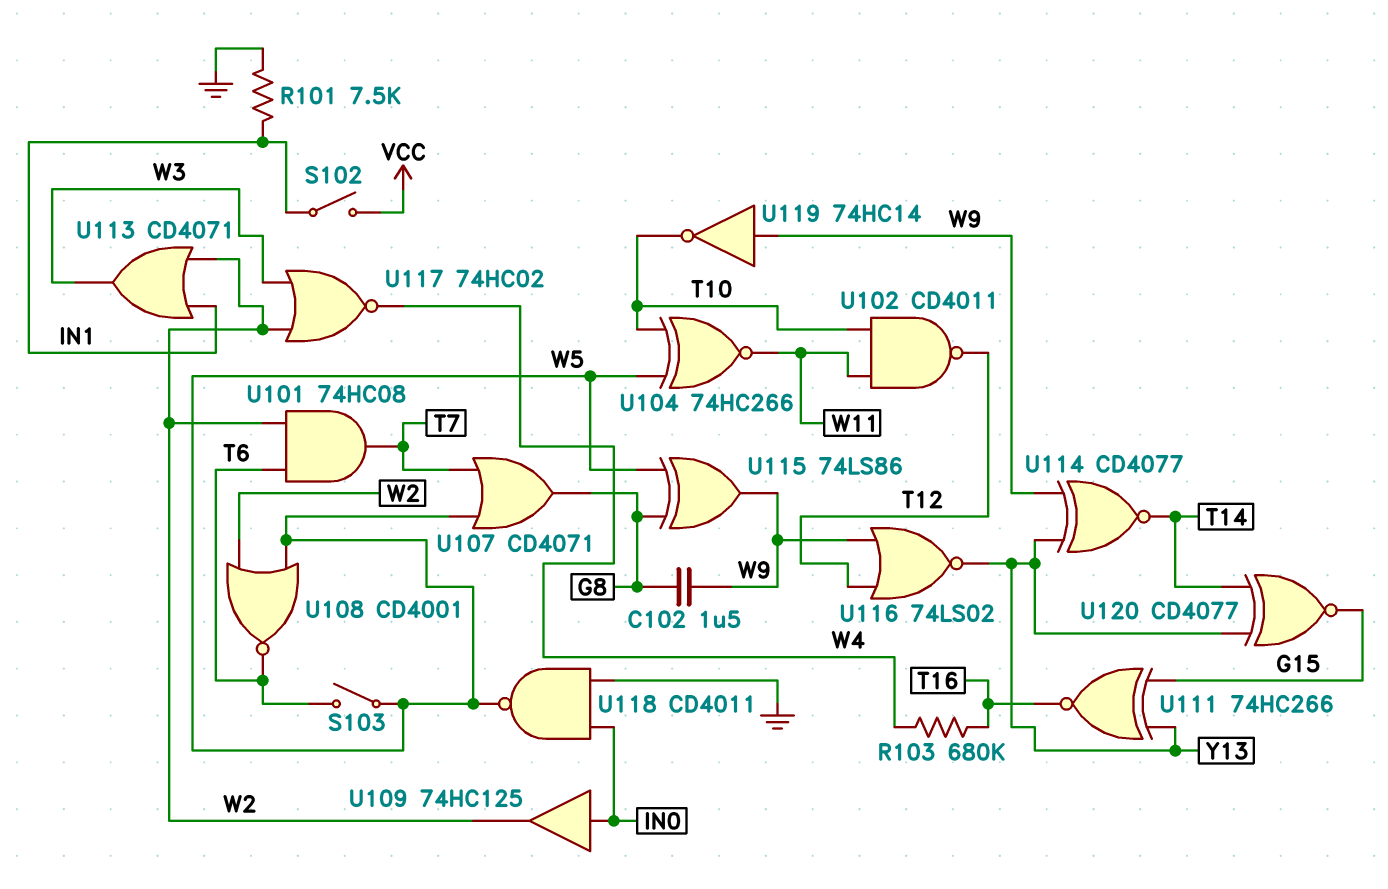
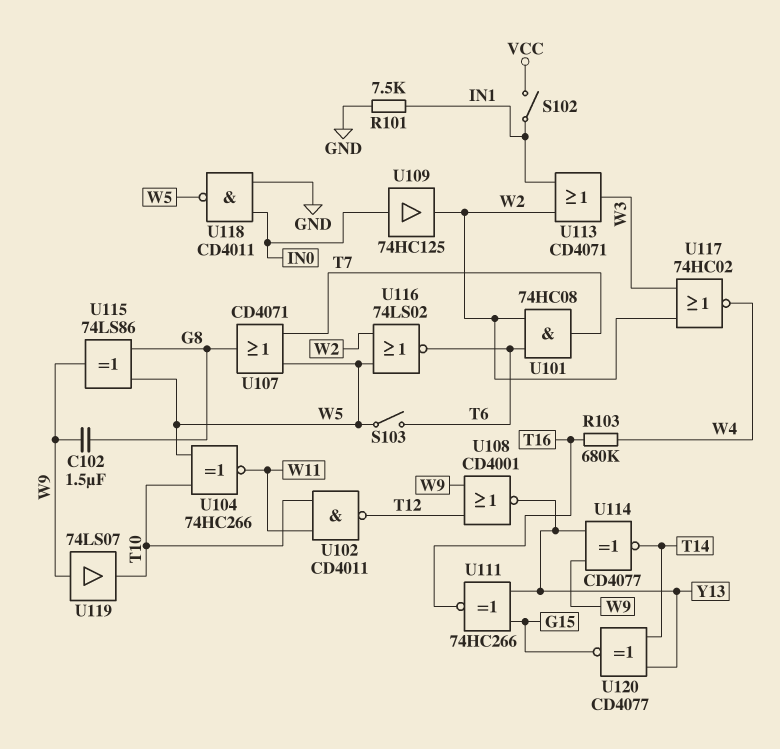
U108: NOR CD4001 (in W2, in W5, out T6) -> NOR CD4001 (in T12, in W9, out Y13)
U116: NOR 74LS02 (in T12, in W9, out Y13) -> NOR 74LS02 (in W2, in W5, out T6)
U119: NOT 74HC14 (in W9, out T10) -> buffer 74LS07 (in W9, out T10)

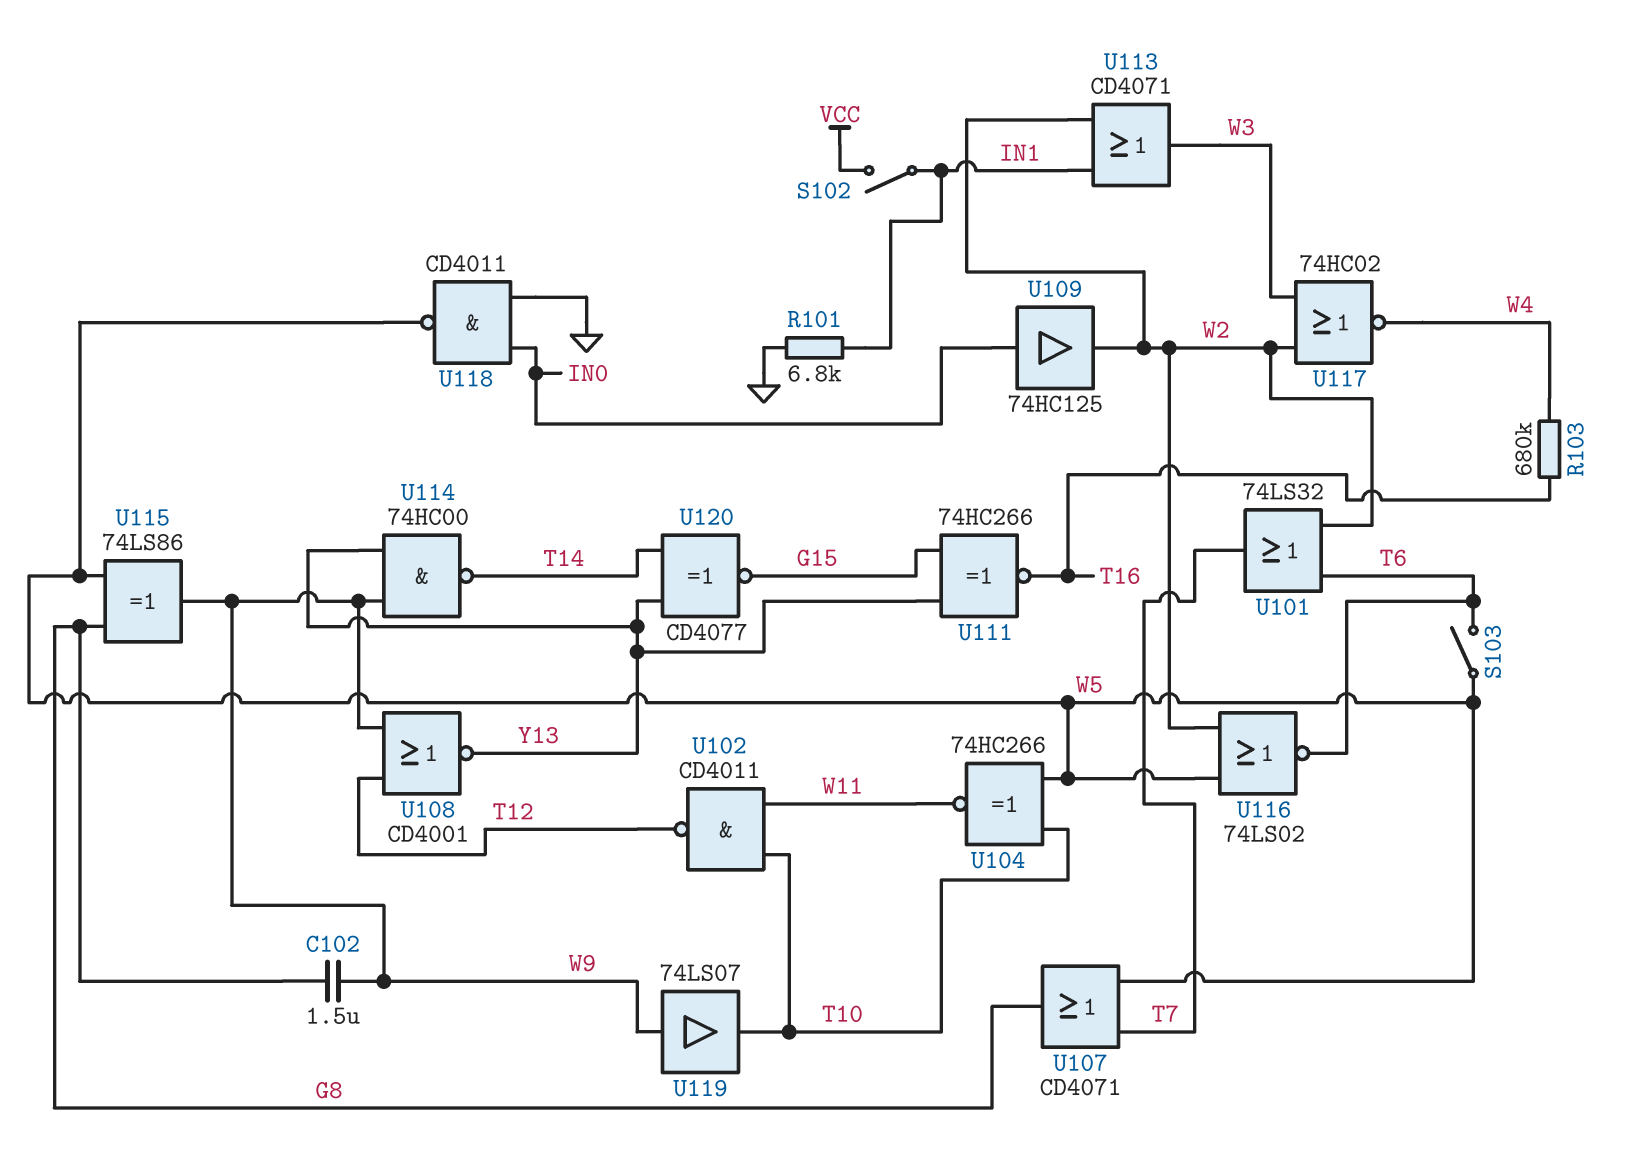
R101: 7.5k (GND, IN1) -> 6.8k (GND, IN1)
U101: AND 74HC08 (in T6, in W2, out T7) -> OR 74LS32 (in T6, in W2, out T7)
U114: XNOR CD4077 (in W9, in Y13, out T14) -> NAND 74HC00 (in W9, in Y13, out T14)

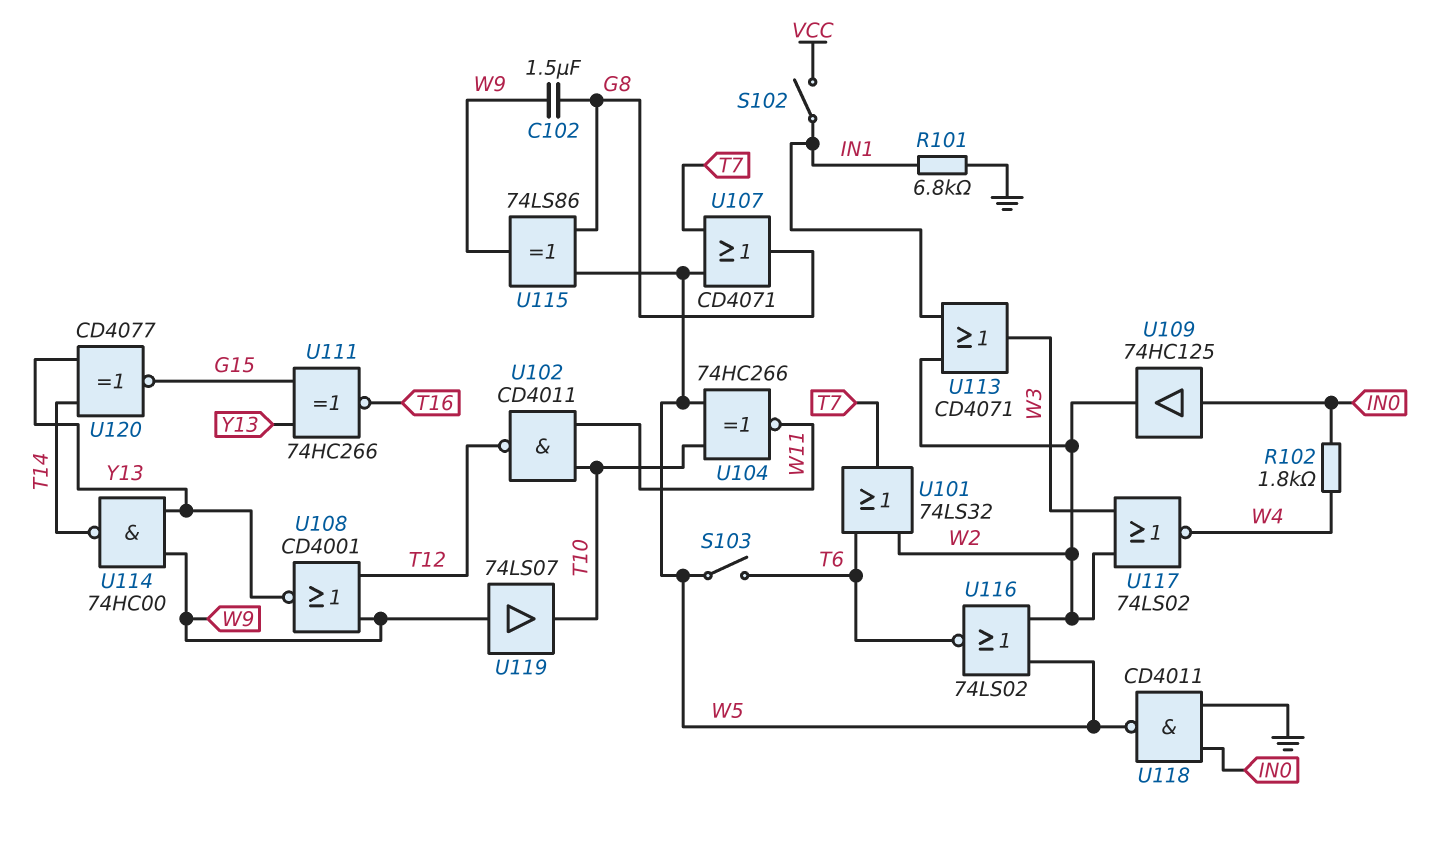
R102: none -> 1.8k (IN0, W4)
R103: 680k (T16, W4) -> none
U117: NOR 74HC02 (in W2, in W3, out W4) -> NOR 74LS02 (in W2, in W3, out W4)

